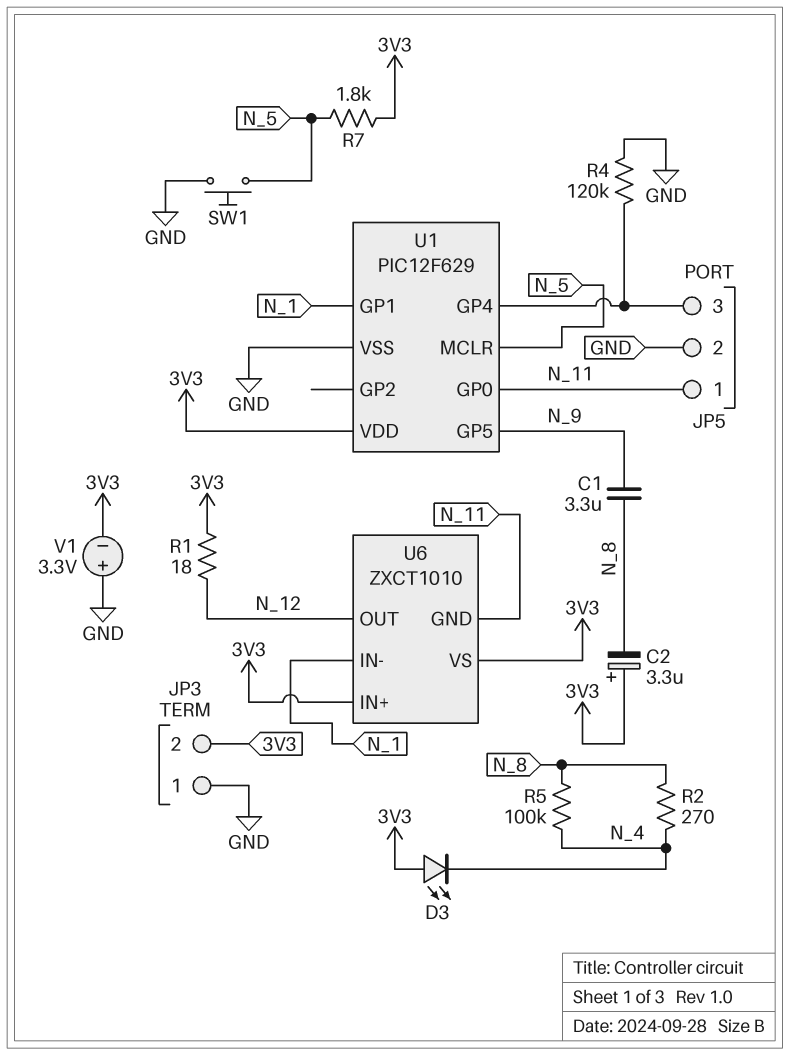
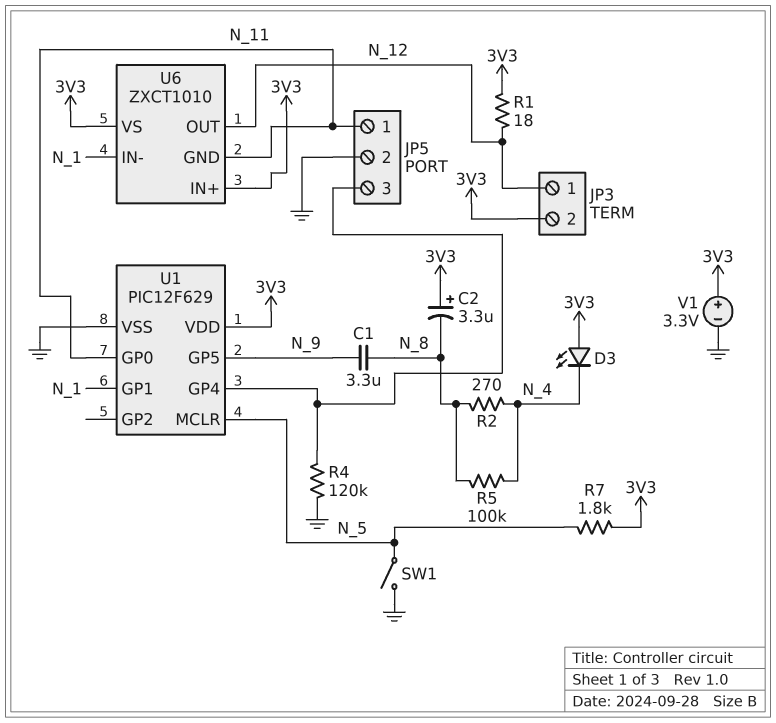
JP3 pin 1: GND -> N_12
SW1: button (GND, N_5) -> switch (GND, N_5)
V1: 3.3V (plus GND, minus 3V3) -> 3.3V (plus 3V3, minus GND)

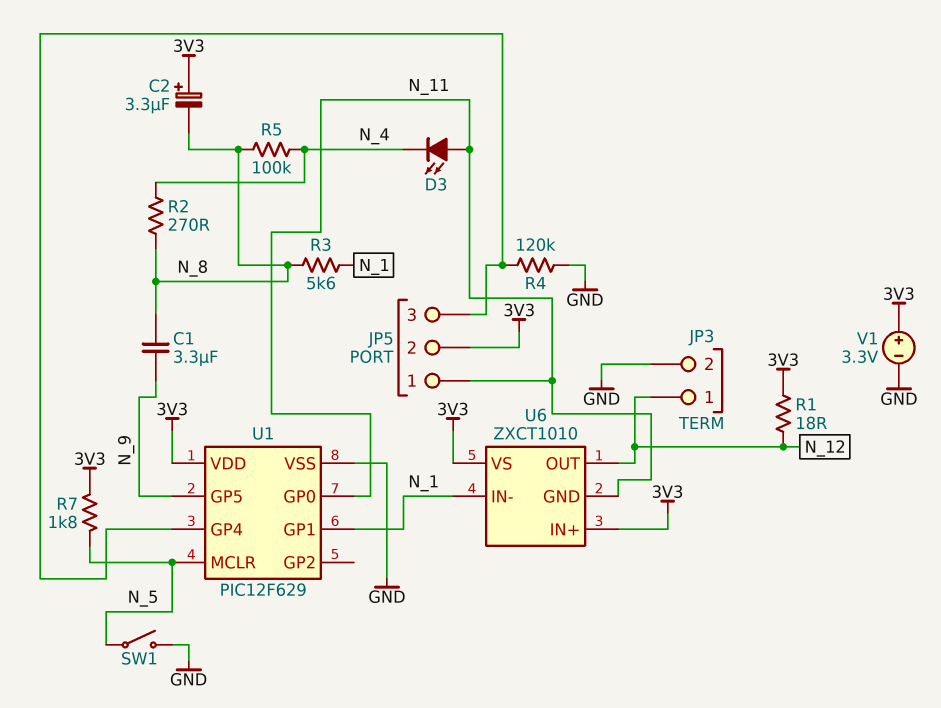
D3: LED (A 3V3, K N_4) -> LED (A N_11, K N_4)
JP3 pin 2: 3V3 -> GND
JP5 pin 2: GND -> 3V3
R3: none -> 5.6k (N_1, N_8)

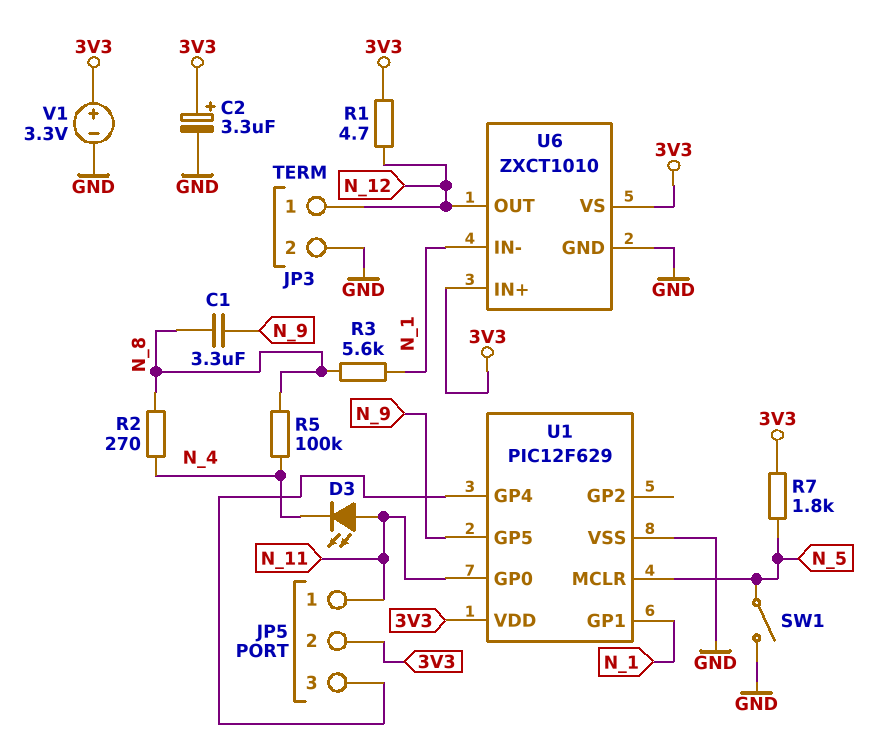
C2: 3.3uF (plus 3V3, minus N_8) -> 3.3uF (plus 3V3, minus GND)
R1: 18 (3V3, N_12) -> 4.7 (3V3, N_12)
R4: 120k (GND, JP5/3) -> none
U6 pin GND: N_11 -> GND

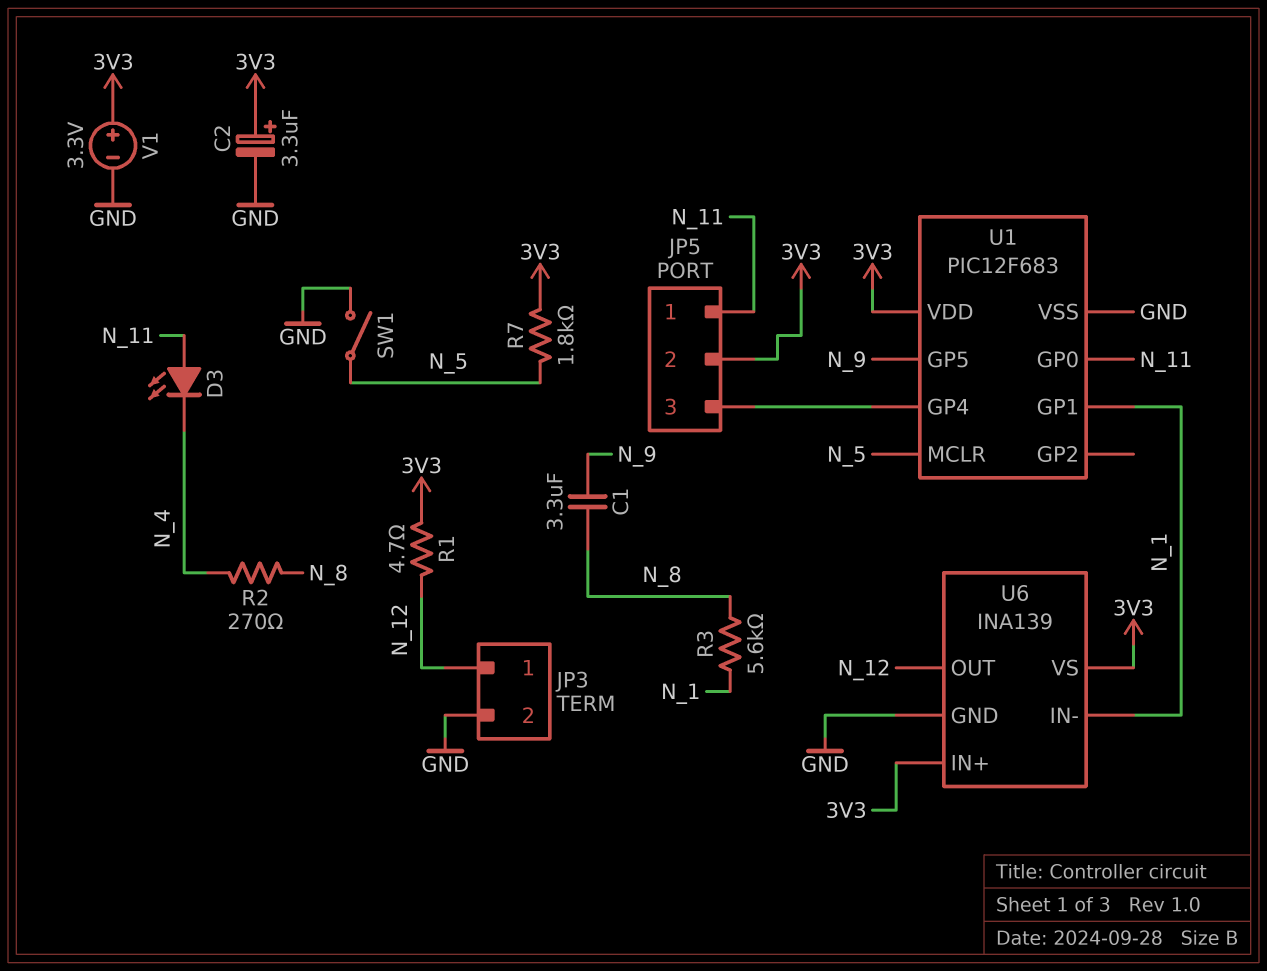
R5: 100k (N_4, N_8) -> none
U1: PIC12F629 -> PIC12F683
U6: ZXCT1010 -> INA139

